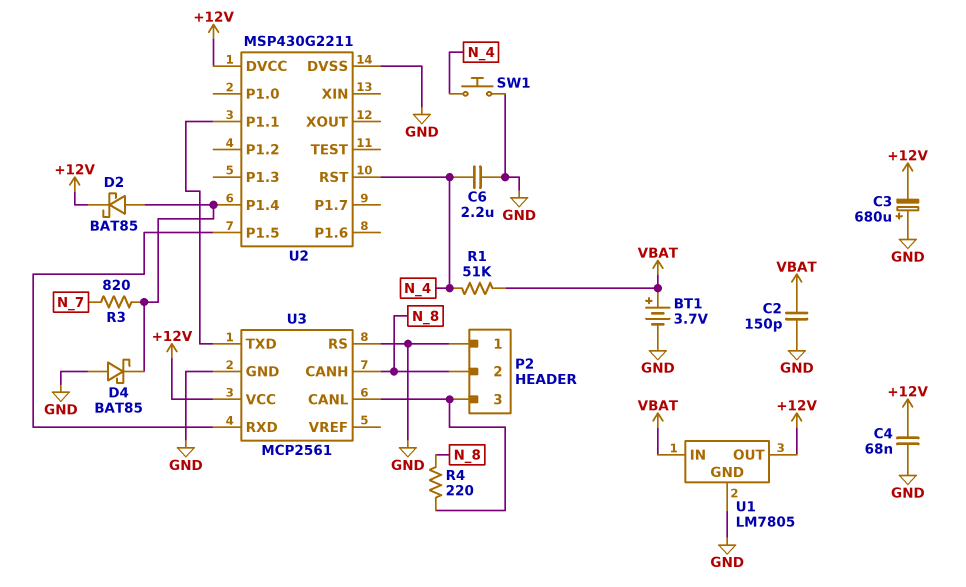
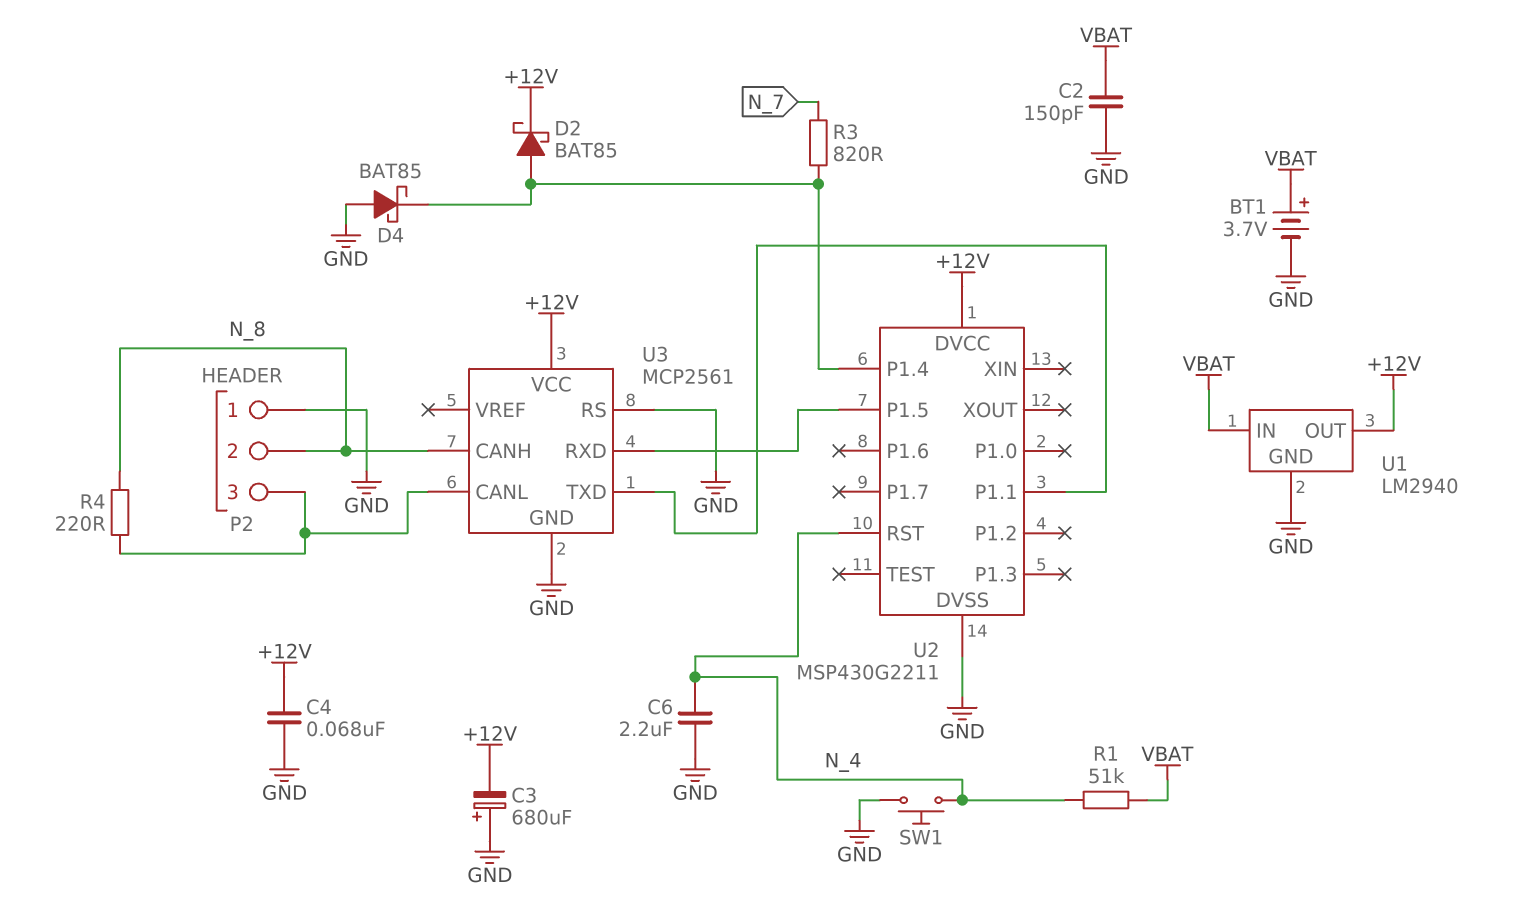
U1: LM7805 -> LM2940

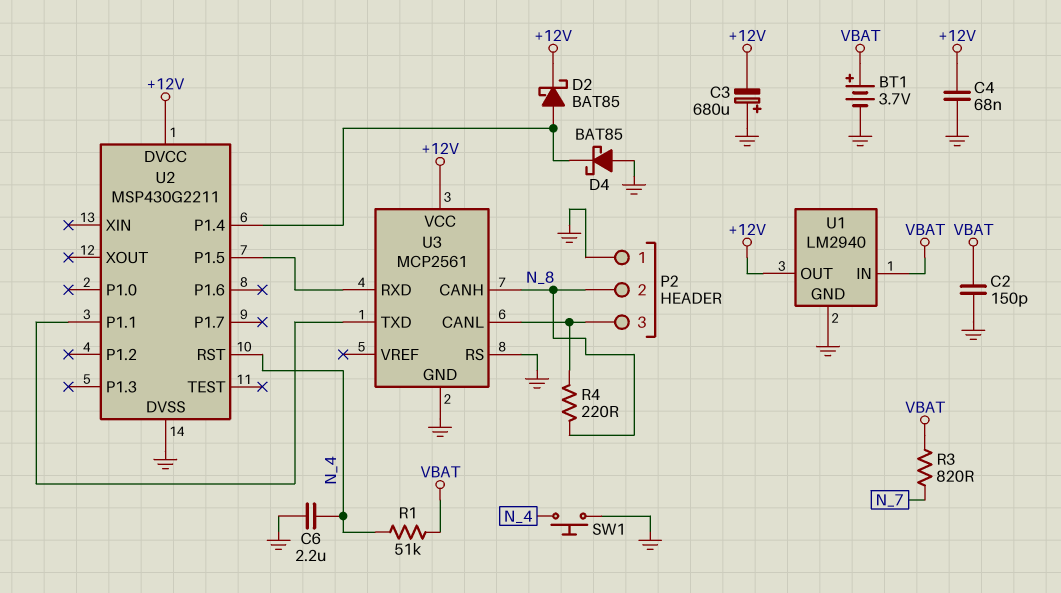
R3: 820 (N_7, U2/P1.4) -> 820 (N_7, VBAT)

